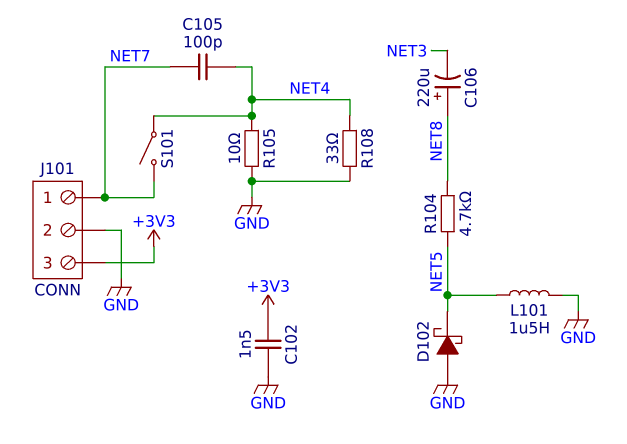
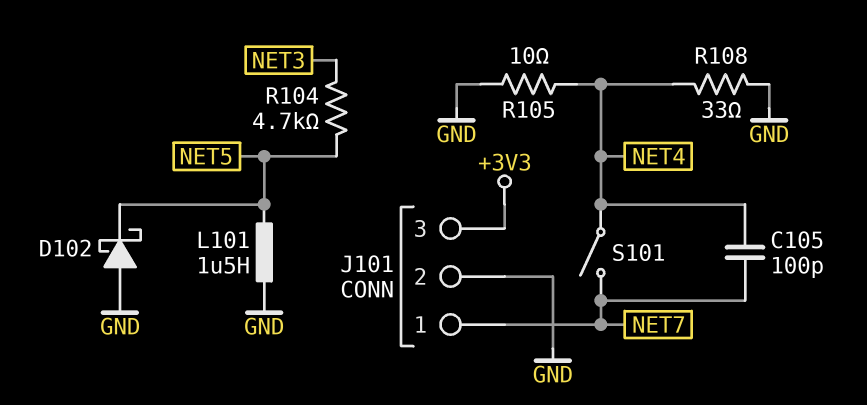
C102: 1.5nF (+3V3, GND) -> none
C106: 220uF (plus NET8, minus NET3) -> none
R104: 4.7k (NET5, NET8) -> 4.7k (NET3, NET5)

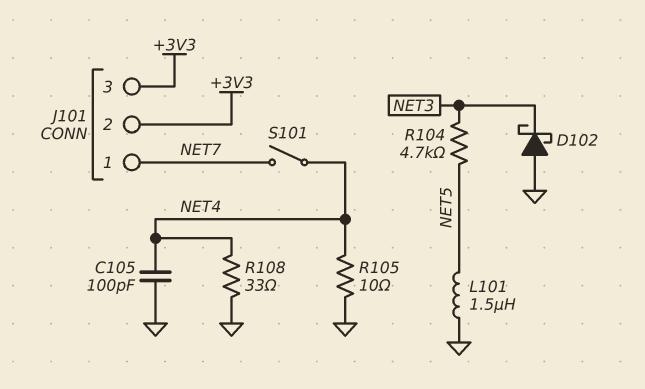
C105: 100pF (NET4, NET7) -> 100pF (GND, NET4)
D102: schottky (A GND, K NET5) -> schottky (A GND, K NET3)
J101 pin 2: GND -> +3V3

